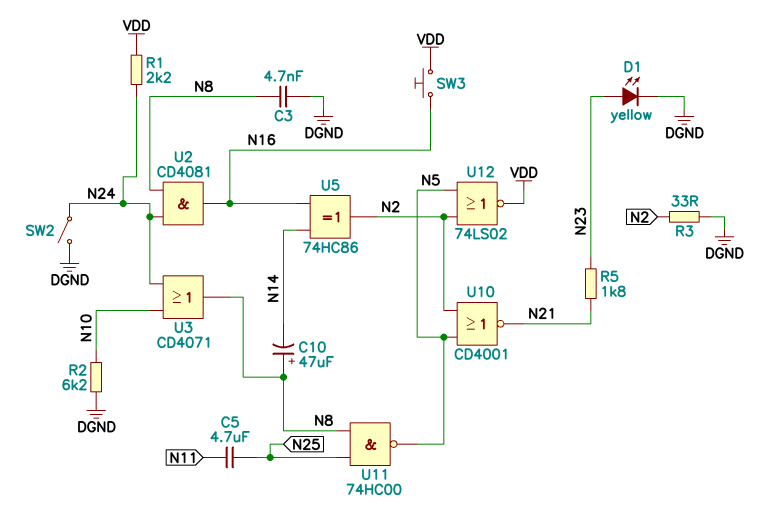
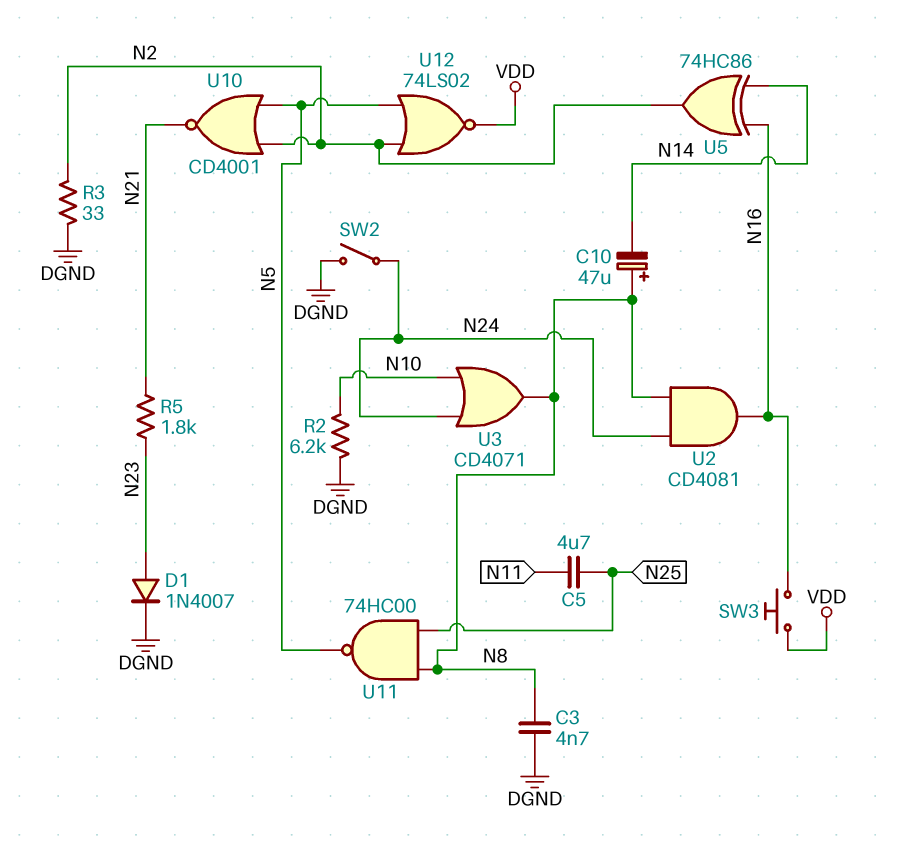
D1: LED yellow (A N23, K DGND) -> diode 1N4007 (A N23, K DGND)
R1: 2.2k (N24, VDD) -> none

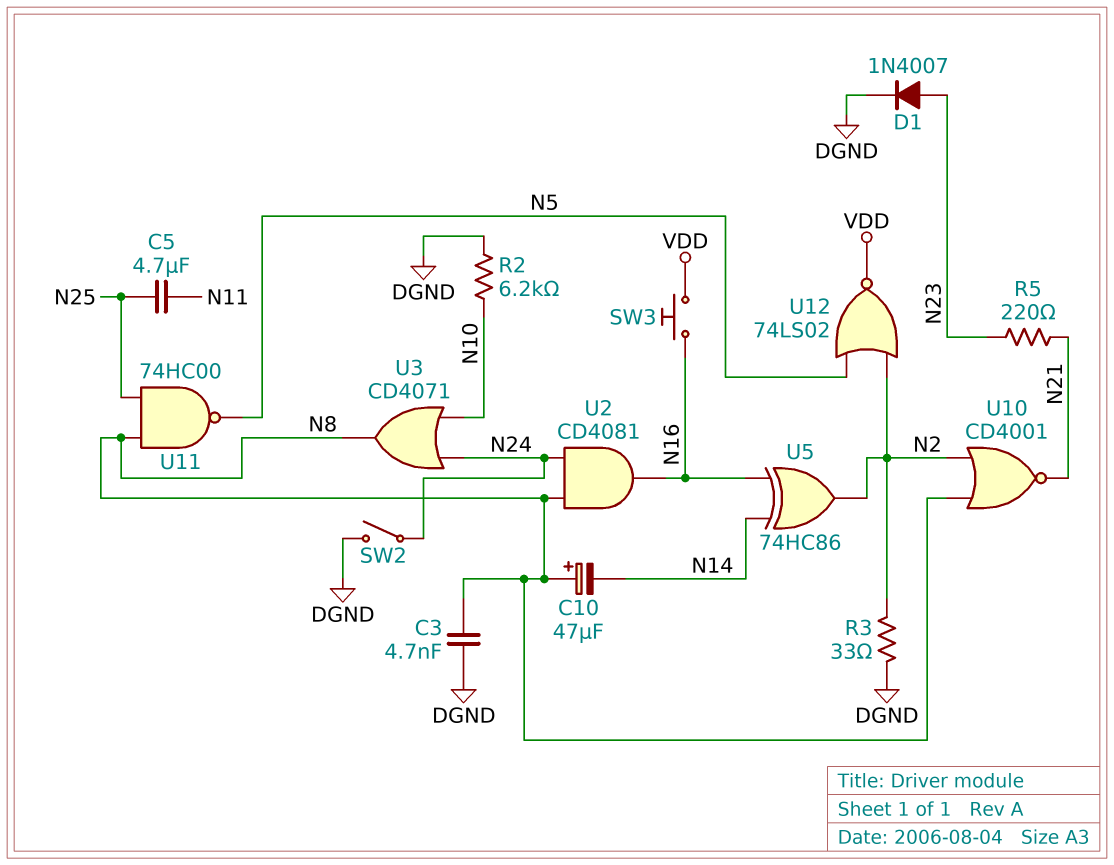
R5: 1.8k (N21, N23) -> 220 (N21, N23)
U10: NOR CD4001 (in N2, in N5, out N21) -> NOR CD4001 (in N2, in N8, out N21)

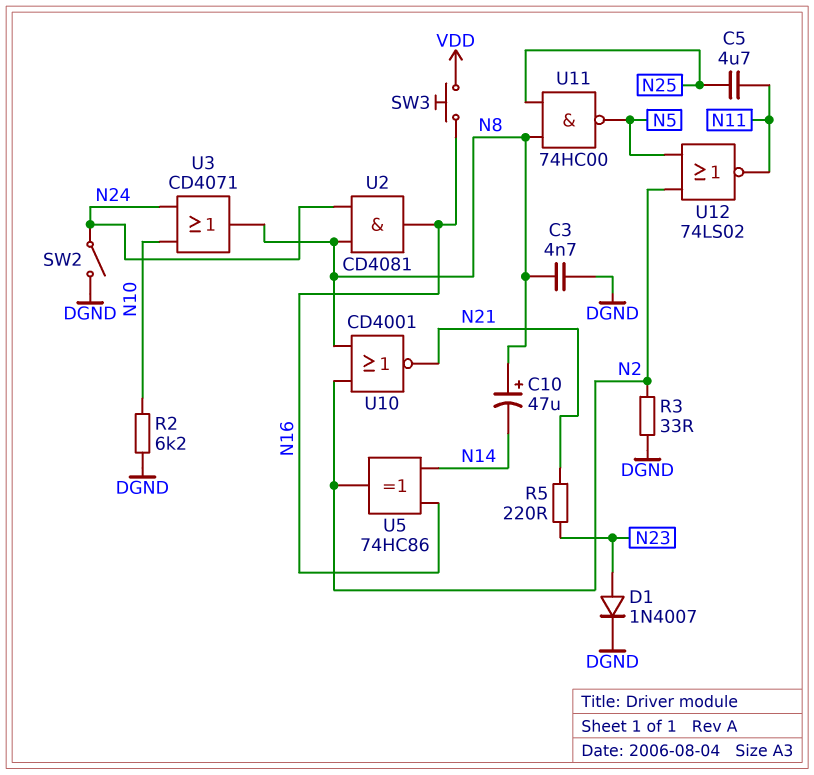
U12: NOR 74LS02 (in N2, in N5, out VDD) -> NOR 74LS02 (in N2, in N5, out N11)

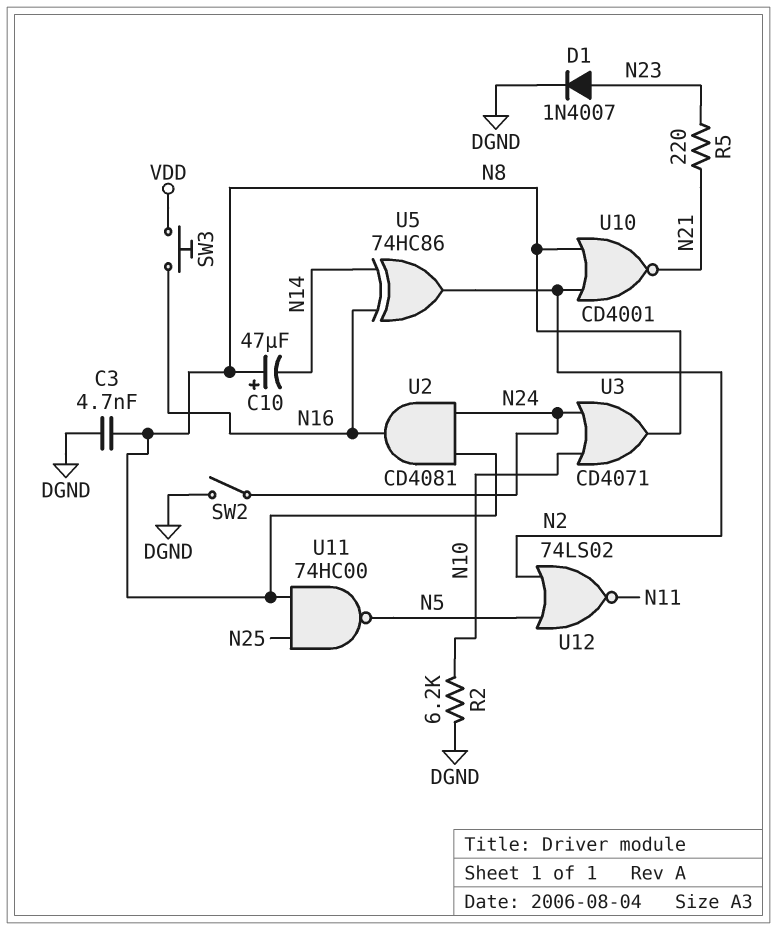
C5: 4.7uF (N11, N25) -> none
R3: 33 (DGND, N2) -> none

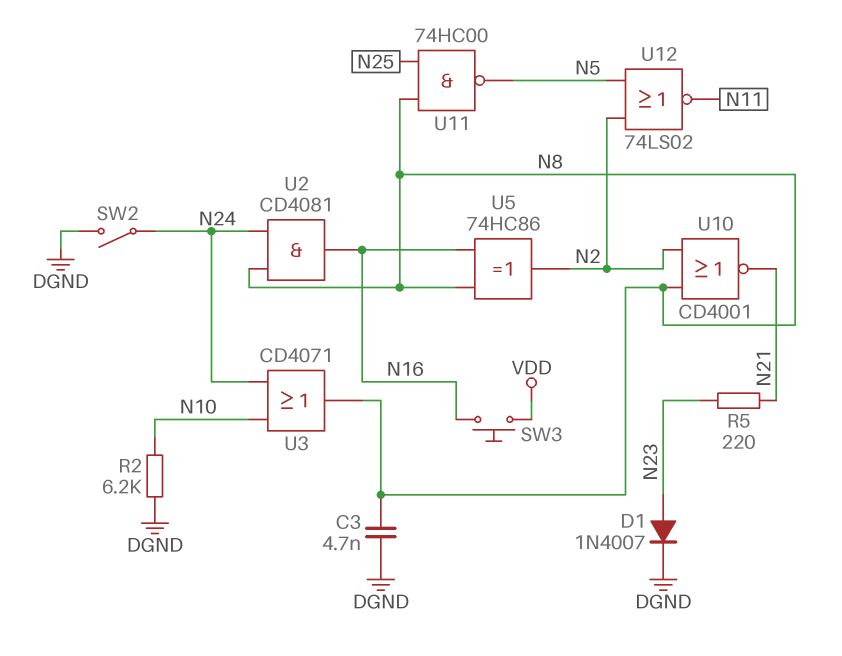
C10: 47uF (plus N8, minus N14) -> none
U5: XOR 74HC86 (in N14, in N16, out N2) -> XOR 74HC86 (in N8, in N16, out N2)

